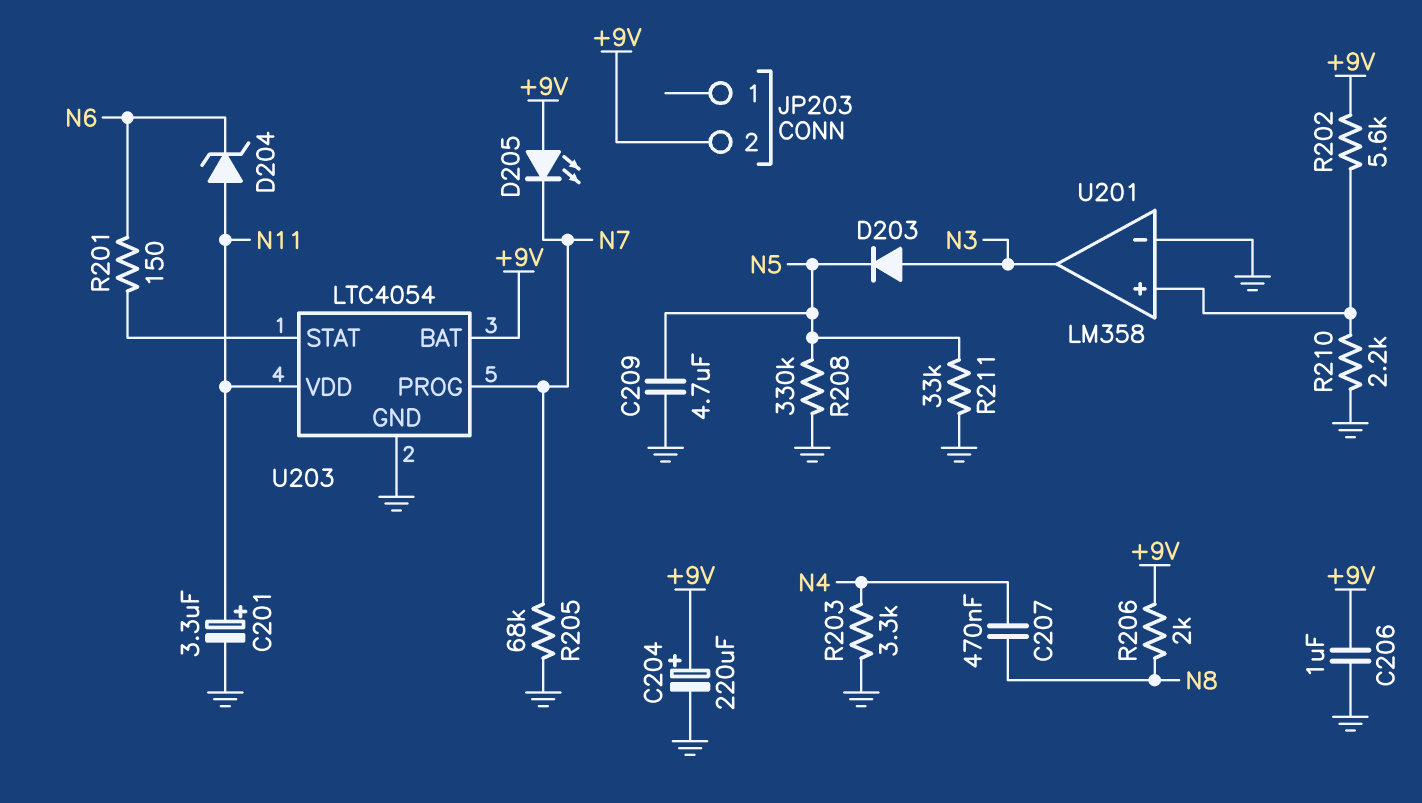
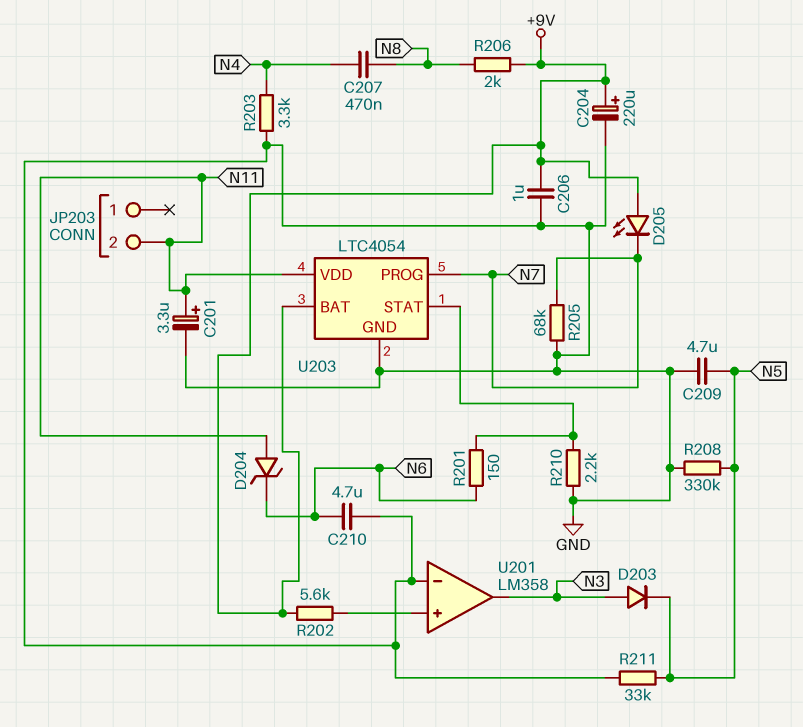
C210: none -> 4.7uF (GND, N6)
JP203 pin 2: +9V -> N11
R210: 2.2k (GND, U201/in+) -> 2.2k (GND, U203/STAT)

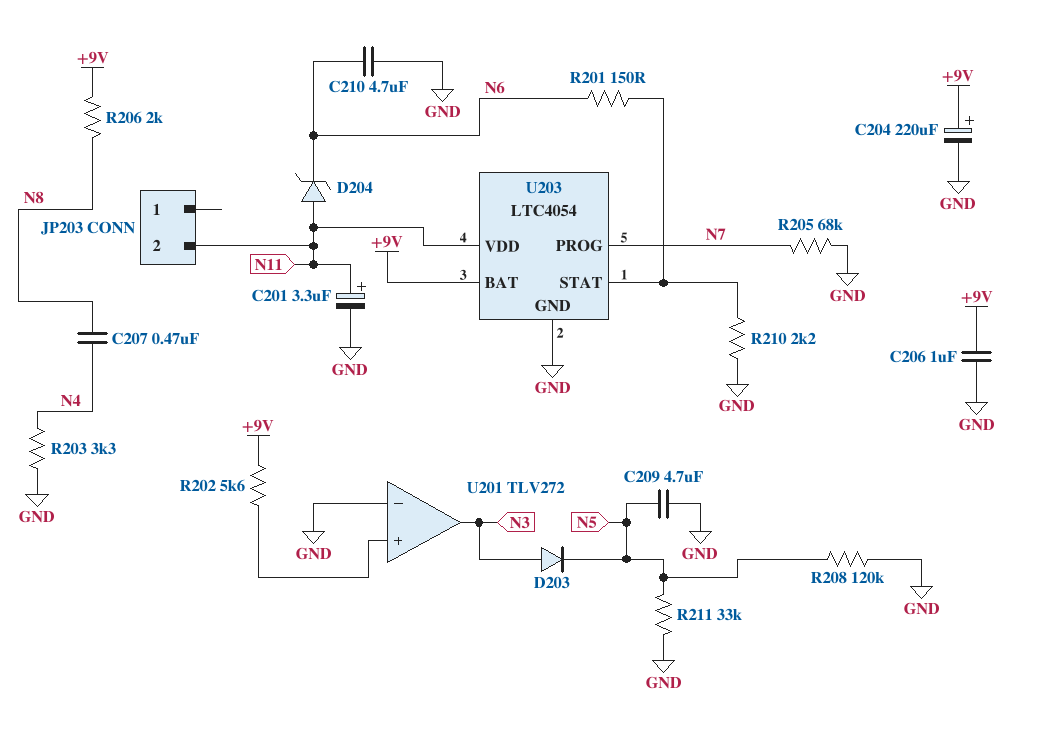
D205: LED (A +9V, K N7) -> none
R208: 330k (GND, N5) -> 120k (GND, N5)
U201: LM358 -> TLV272

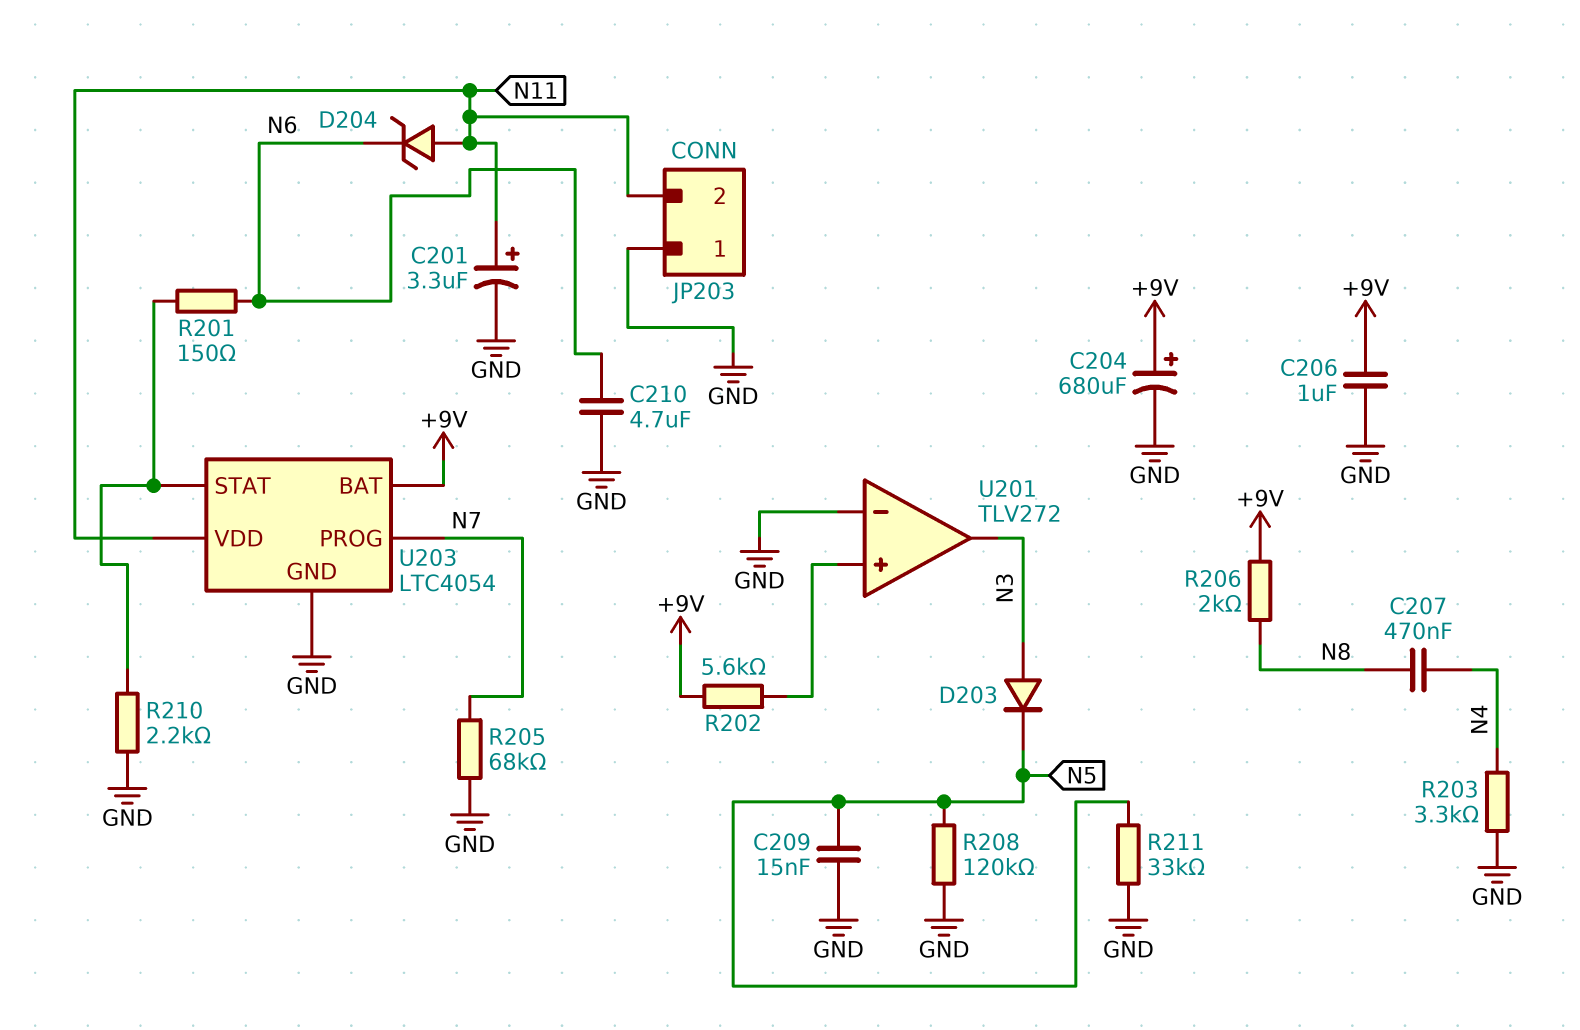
C204: 220uF (plus +9V, minus GND) -> 680uF (plus +9V, minus GND)
C209: 4.7uF (GND, N5) -> 15nF (GND, N5)
JP203 pin 1: none -> GND

